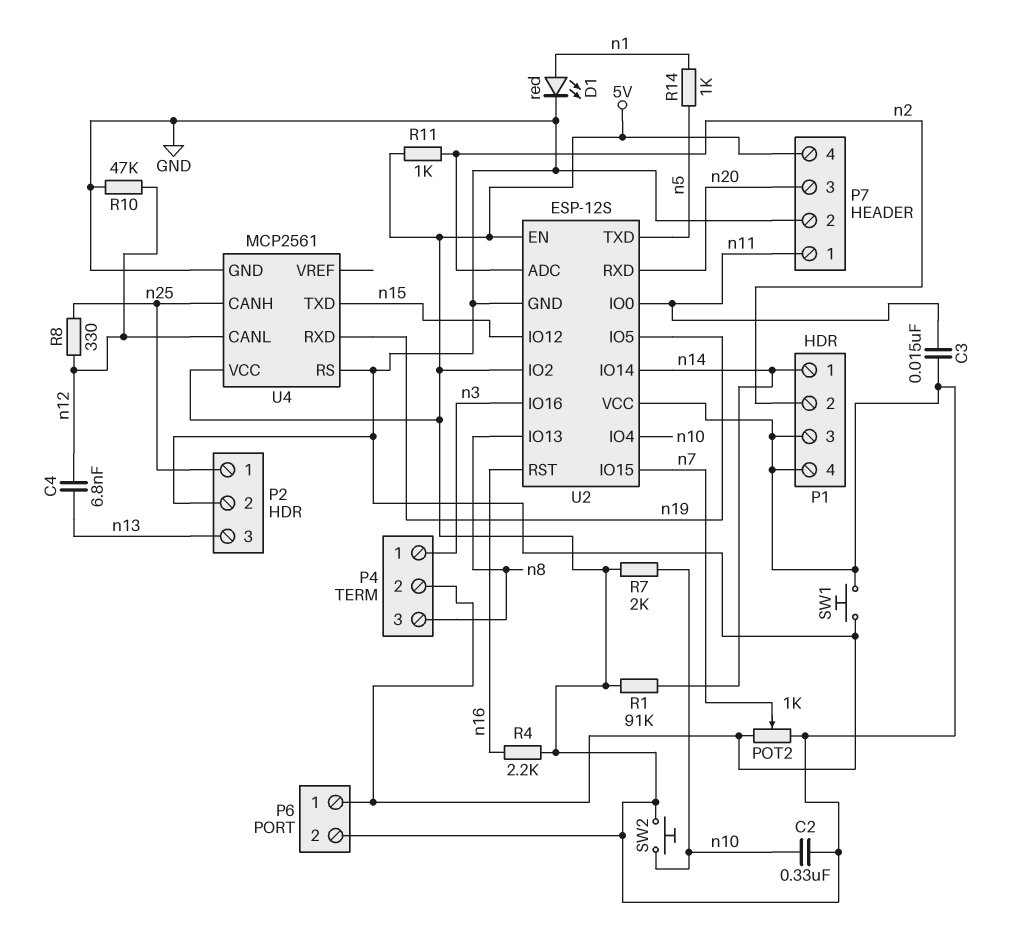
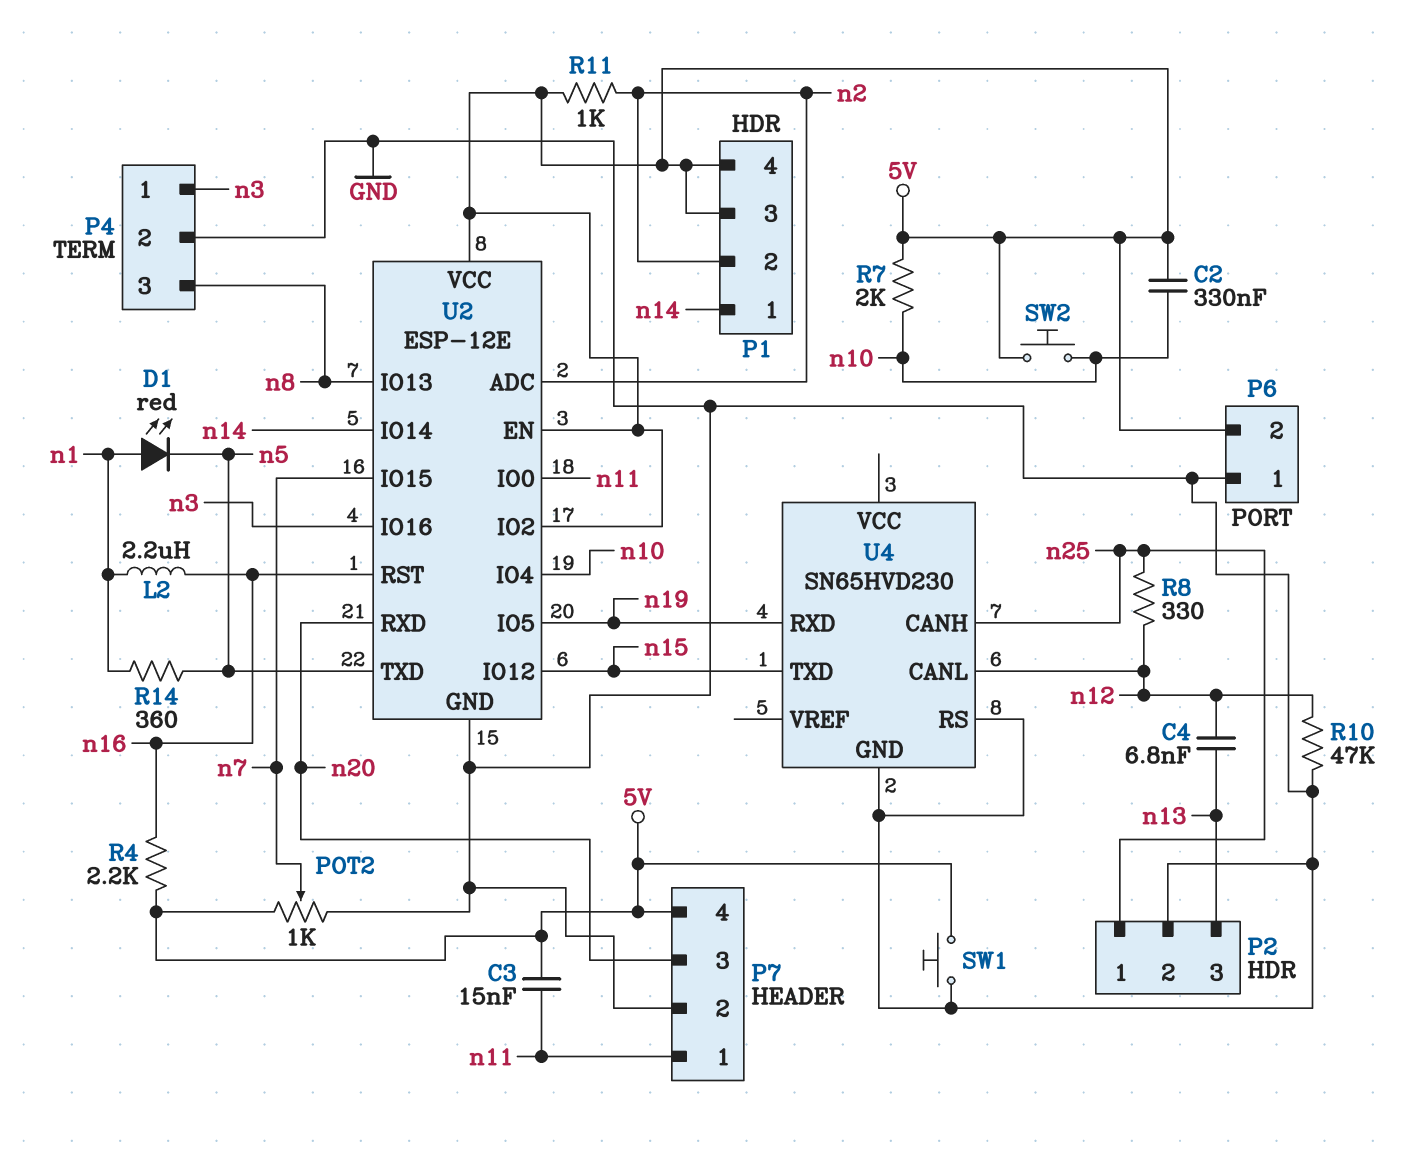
D1: LED red (A n1, K GND) -> LED red (A n1, K n5)
L2: none -> 2.2uH (n1, n16)
R1: 91k (5V, n14) -> none
R14: 1k (n1, n5) -> 360 (n1, n5)
U2: ESP-12S -> ESP-12E
U4: MCP2561 -> SN65HVD230
U4 pin VCC: 5V -> none

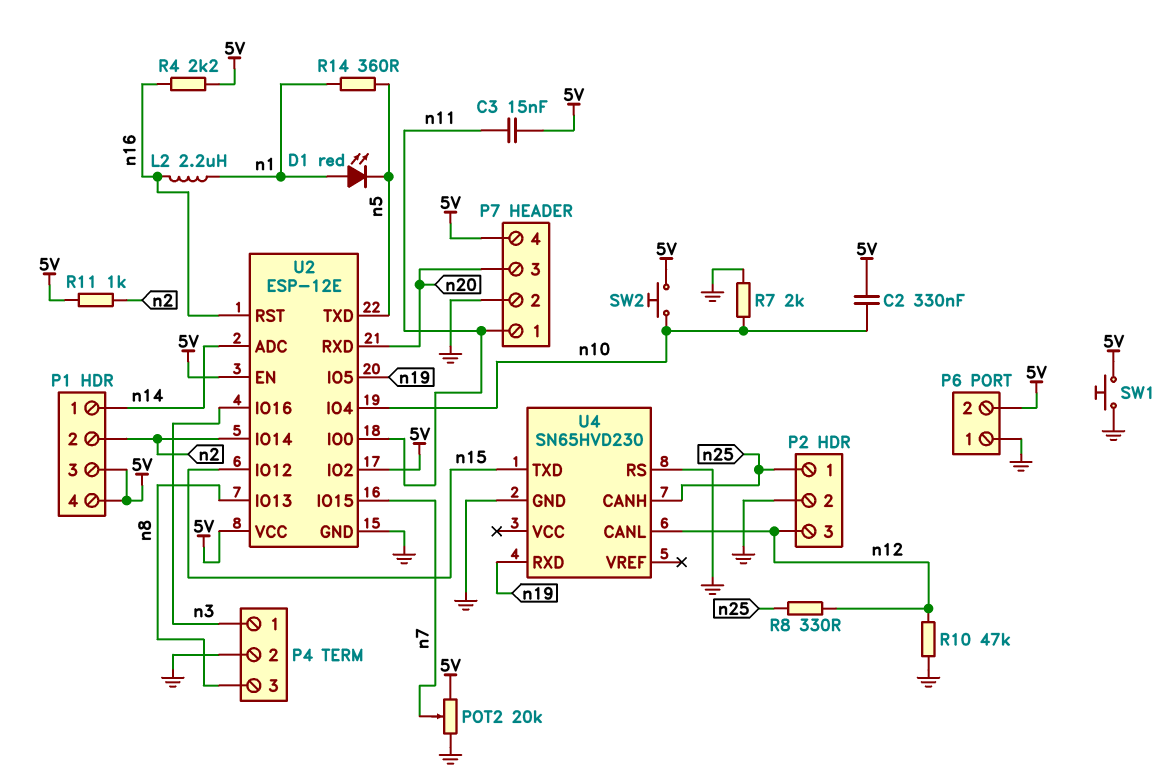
C4: 6.8nF (n12, n13) -> none
P2 pin 3: n13 -> n12
POT2: 1k (5V, GND, wiper n7) -> 20k (5V, GND, wiper n7)
R7: 2k (5V, n10) -> 2k (GND, n10)
U2 pin ADC: n2 -> n14
U2 pin IO14: n14 -> n2

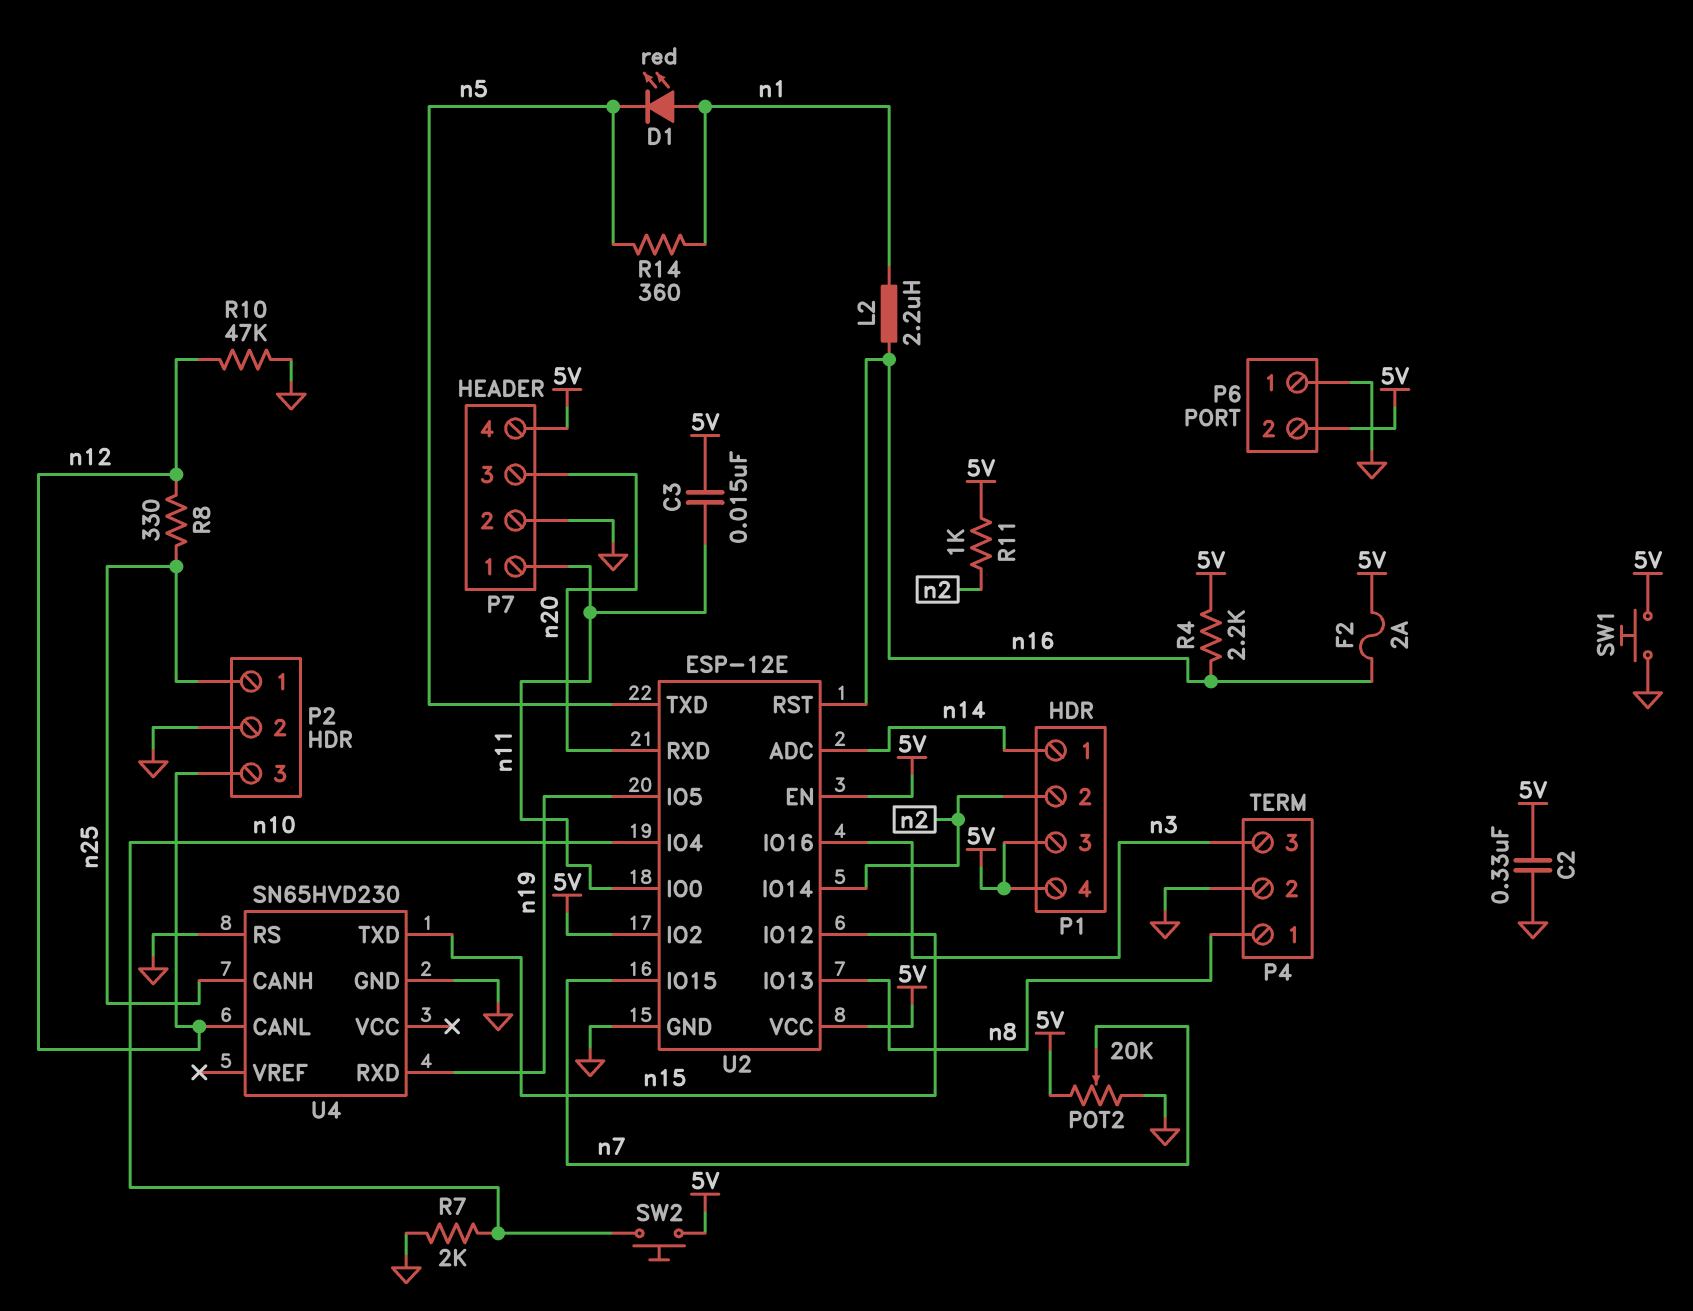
C2: 330nF (5V, n10) -> 330nF (5V, GND)
F2: none -> 2A (5V, n16)
P4 pin 1: n3 -> n8
P4 pin 3: n8 -> n3

